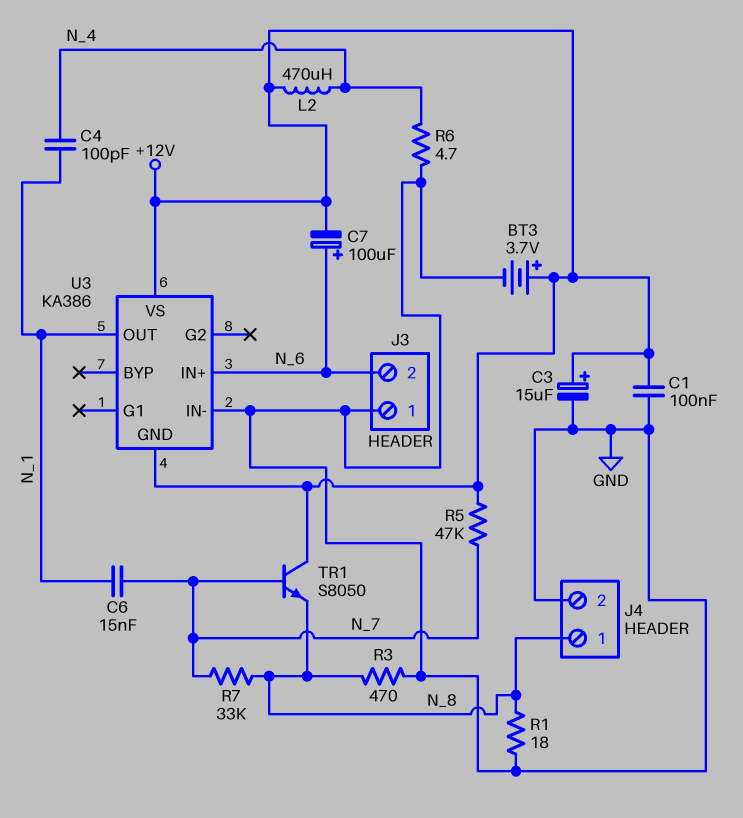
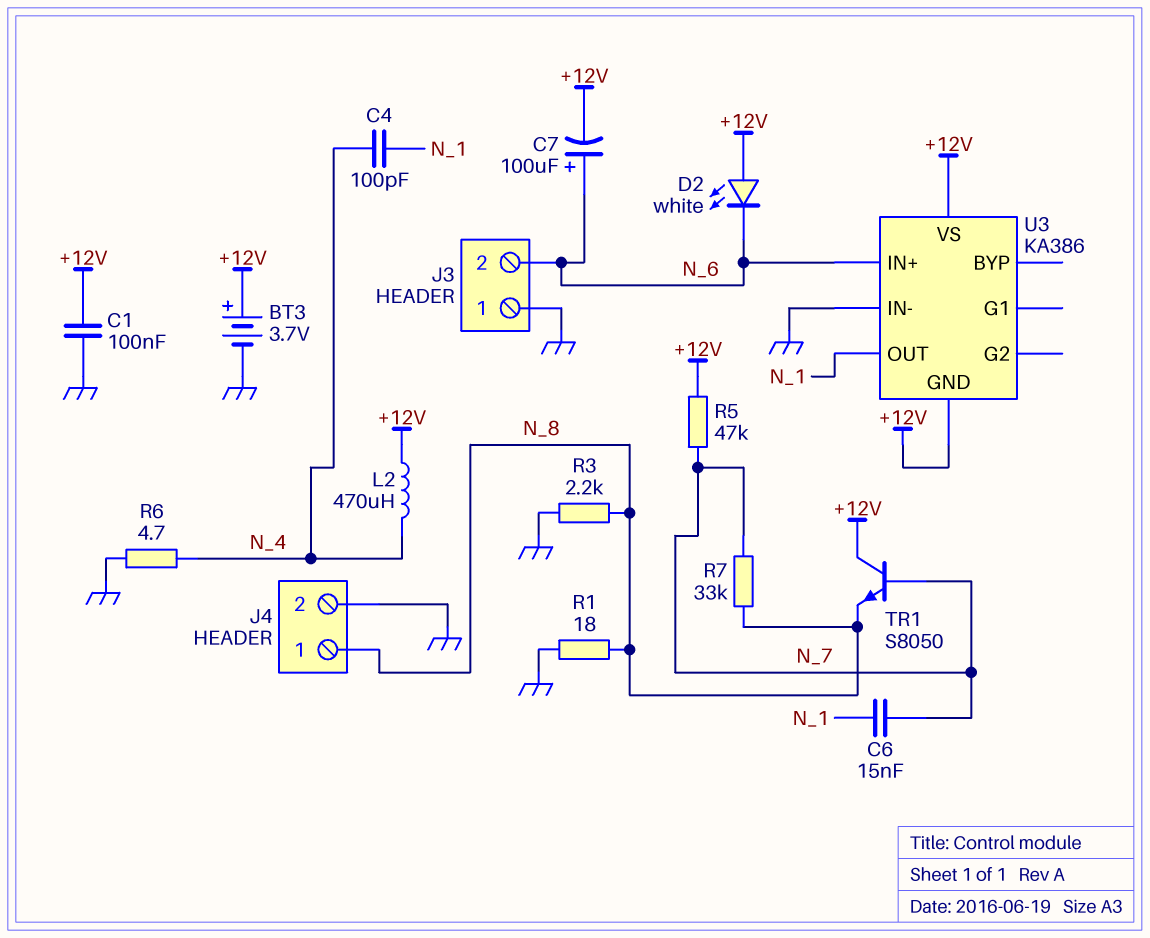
C3: 15uF (plus +12V, minus GND) -> none
D2: none -> LED white (A +12V, K N_6)
R3: 470 (GND, N_8) -> 2.2k (GND, N_8)

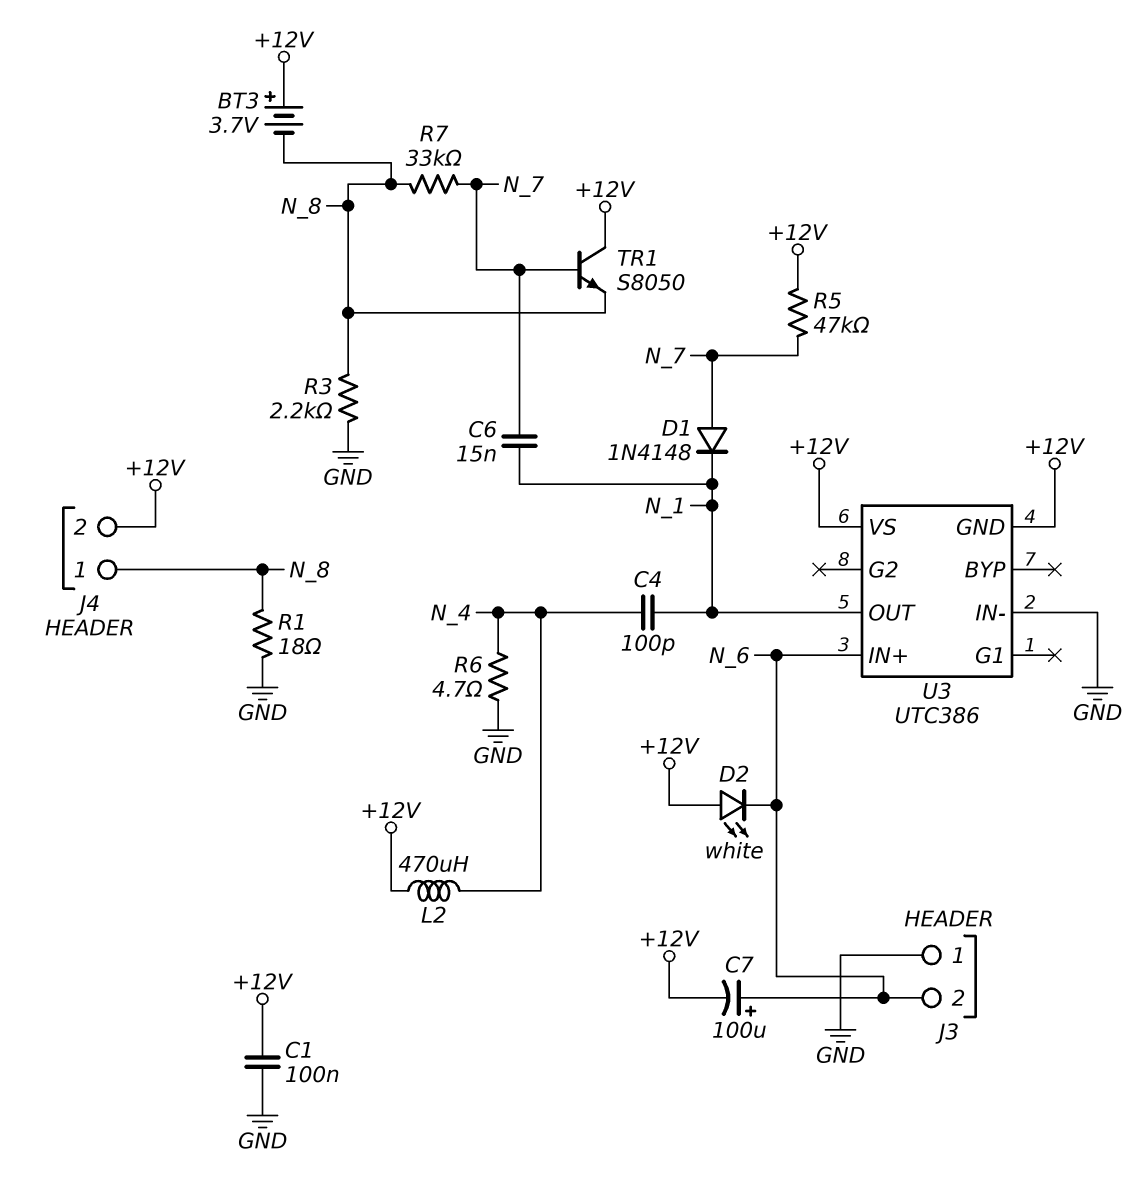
BT3: 3.7V (plus +12V, minus GND) -> 3.7V (plus +12V, minus N_8)
D1: none -> diode 1N4148 (A N_7, K N_1)
J4 pin 2: GND -> +12V
U3: KA386 -> UTC386

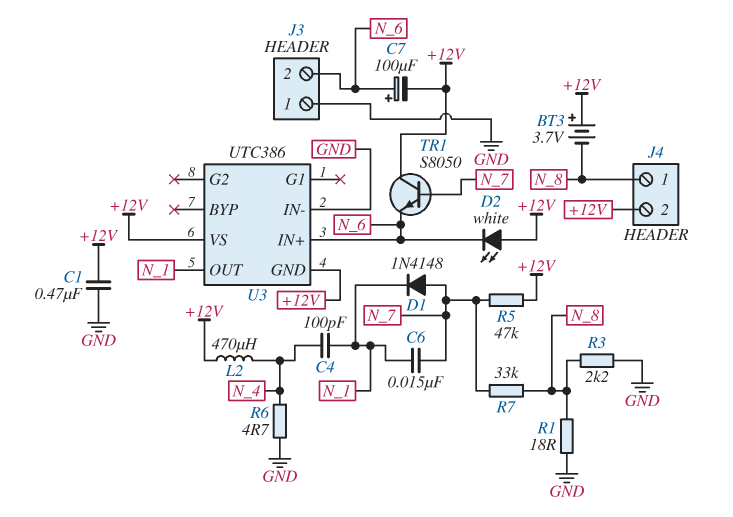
C1: 100nF (+12V, GND) -> 470nF (+12V, GND)
TR1: NPN S8050 (B N_7, C +12V, E N_8) -> NPN S8050 (B N_7, C +12V, E N_6)

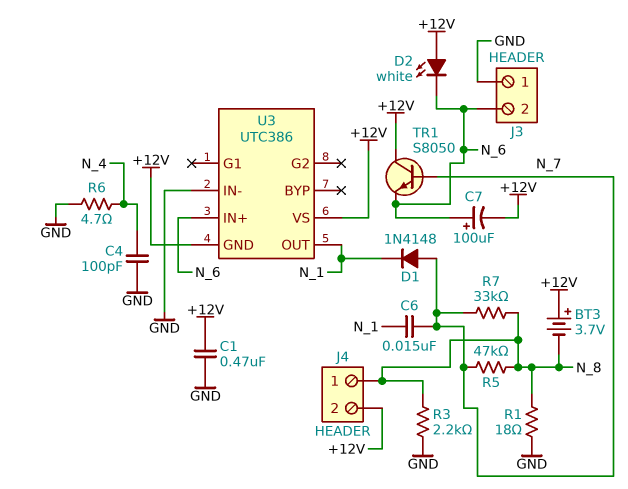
C4: 100pF (N_1, N_4) -> 100pF (GND, N_4)
L2: 470uH (+12V, N_4) -> none
R5: 47k (+12V, N_7) -> 47k (N_7, N_8)

